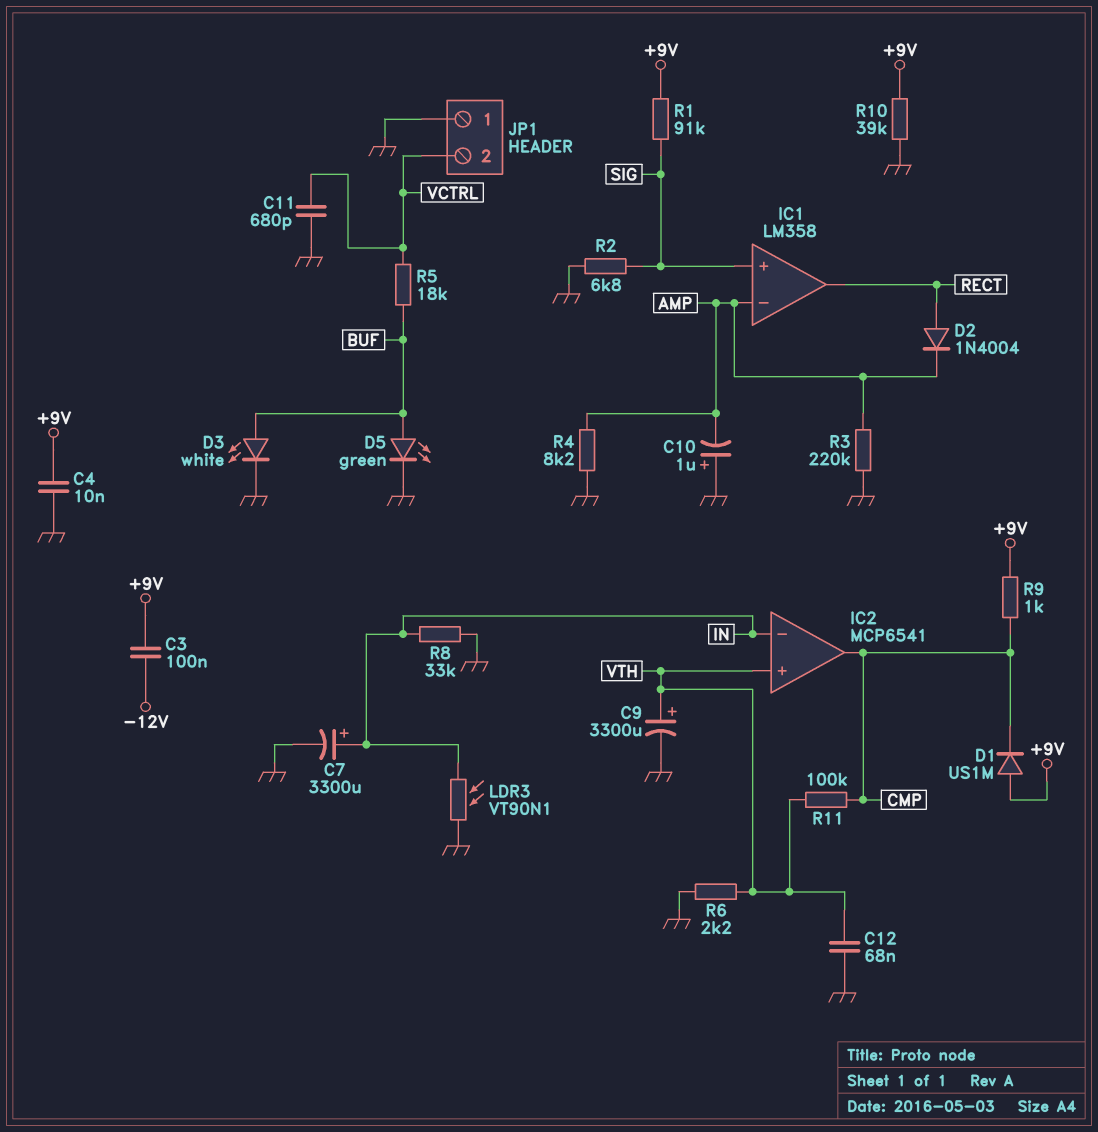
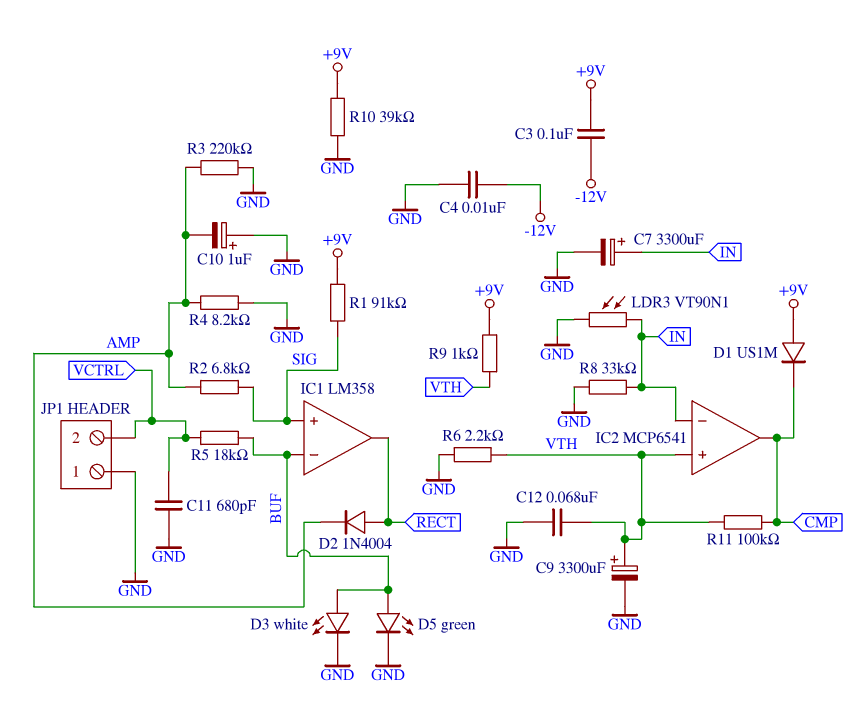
C4: 10nF (+9V, GND) -> 10nF (-12V, GND)
IC1 pin in-: AMP -> BUF
R2: 6.8k (GND, SIG) -> 6.8k (AMP, SIG)
R9: 1k (+9V, CMP) -> 1k (+9V, VTH)

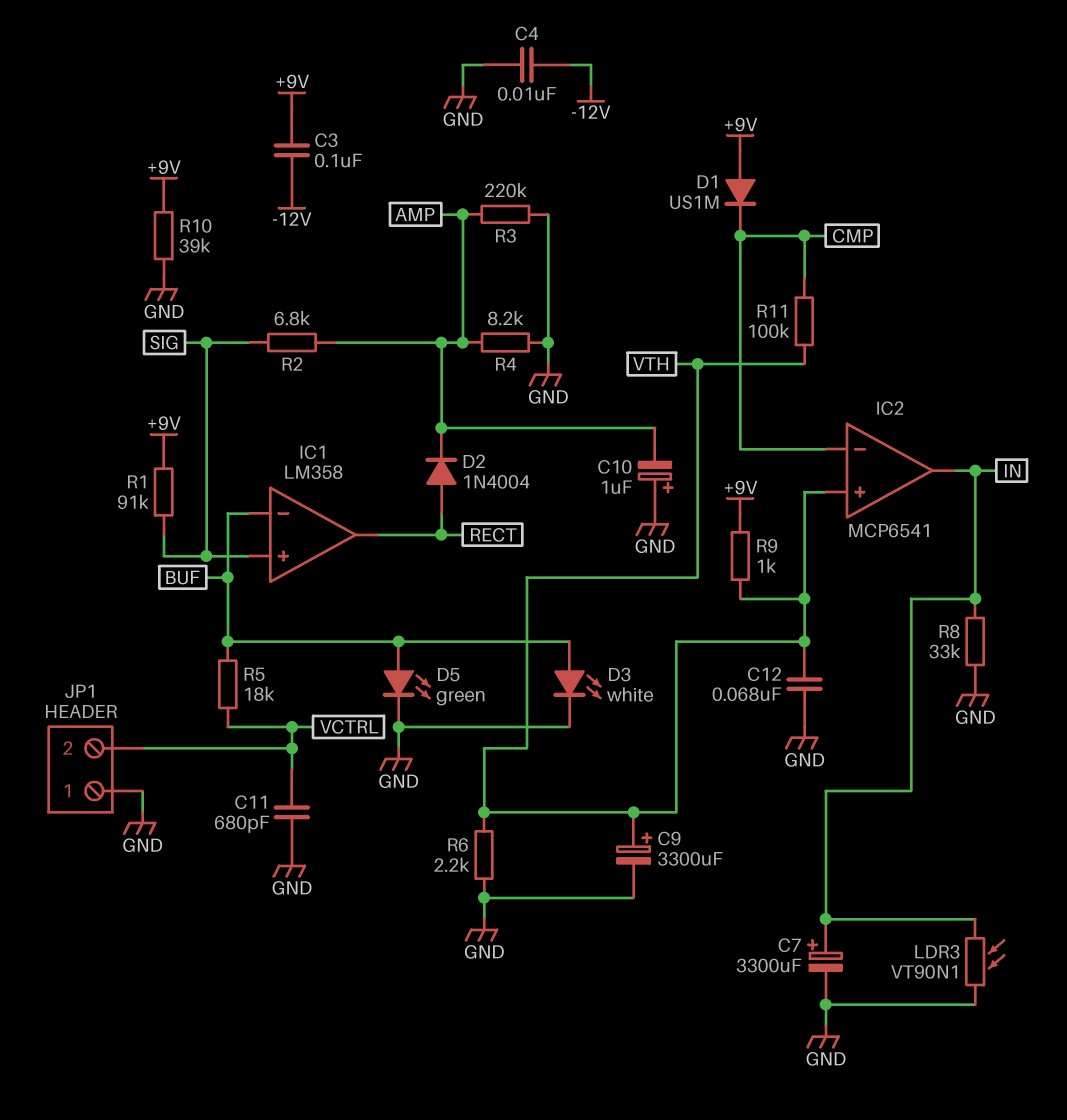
IC2 pin in-: IN -> CMP
IC2 pin out: CMP -> IN

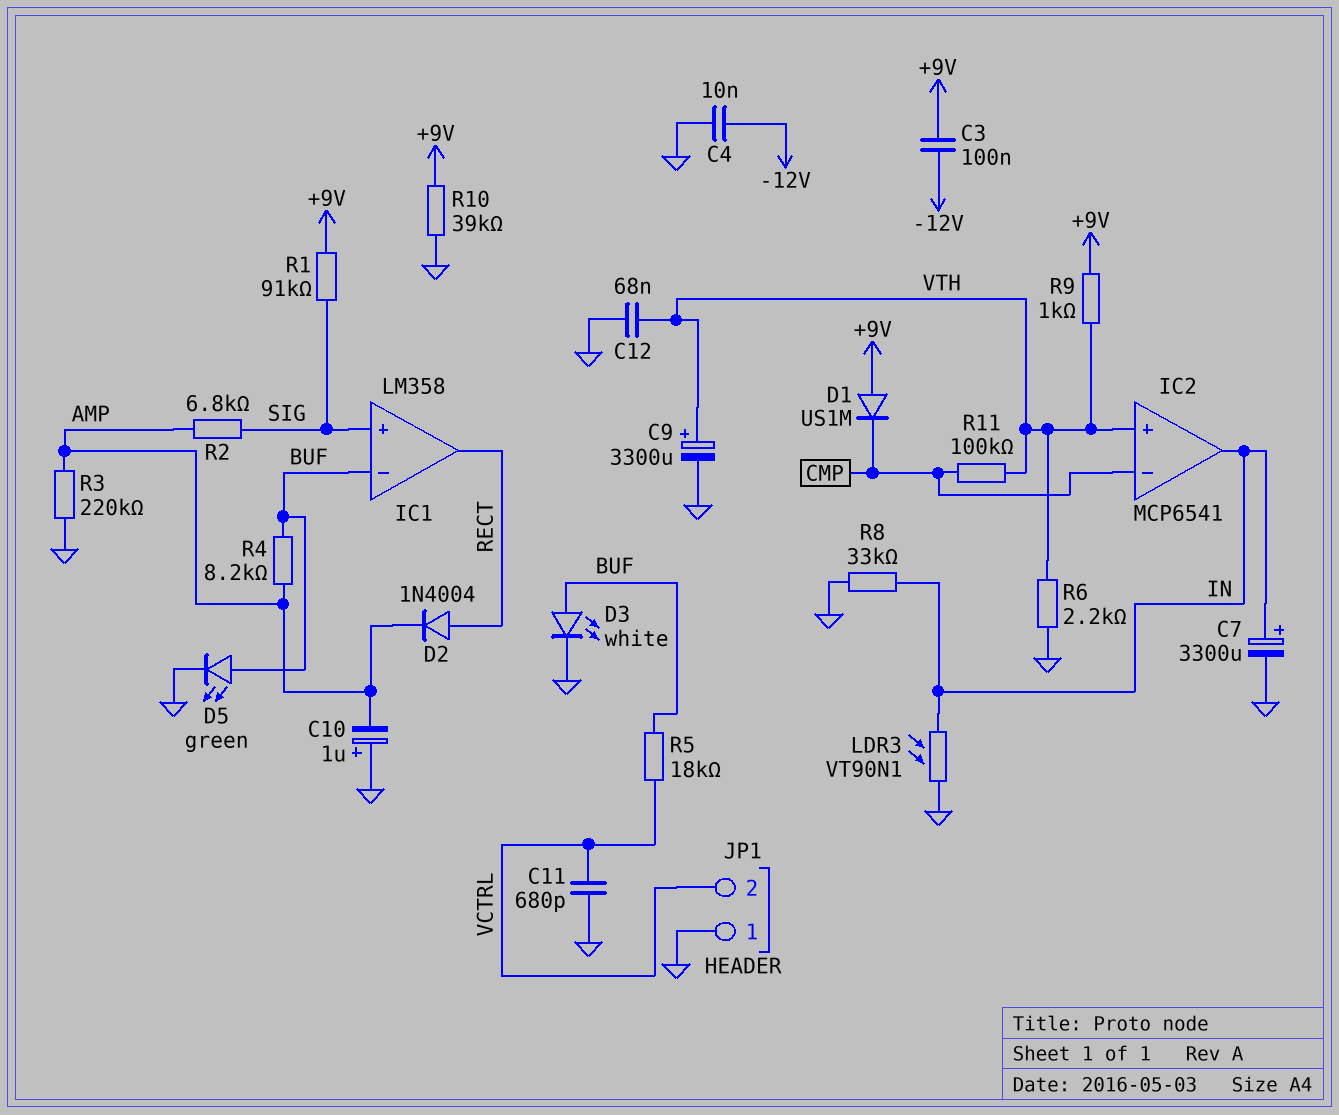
R4: 8.2k (AMP, GND) -> 8.2k (AMP, BUF)

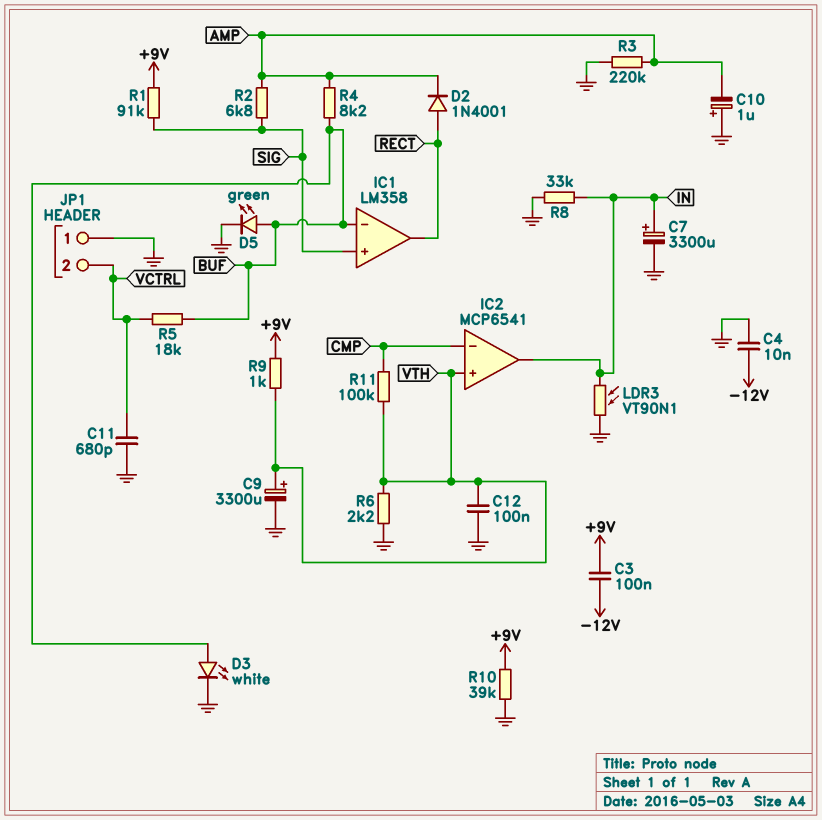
C12: 68nF (GND, VTH) -> 100nF (GND, VTH)
D1: diode US1M (A +9V, K CMP) -> none
D2: diode 1N4004 (A RECT, K AMP) -> diode 1N4001 (A RECT, K AMP)

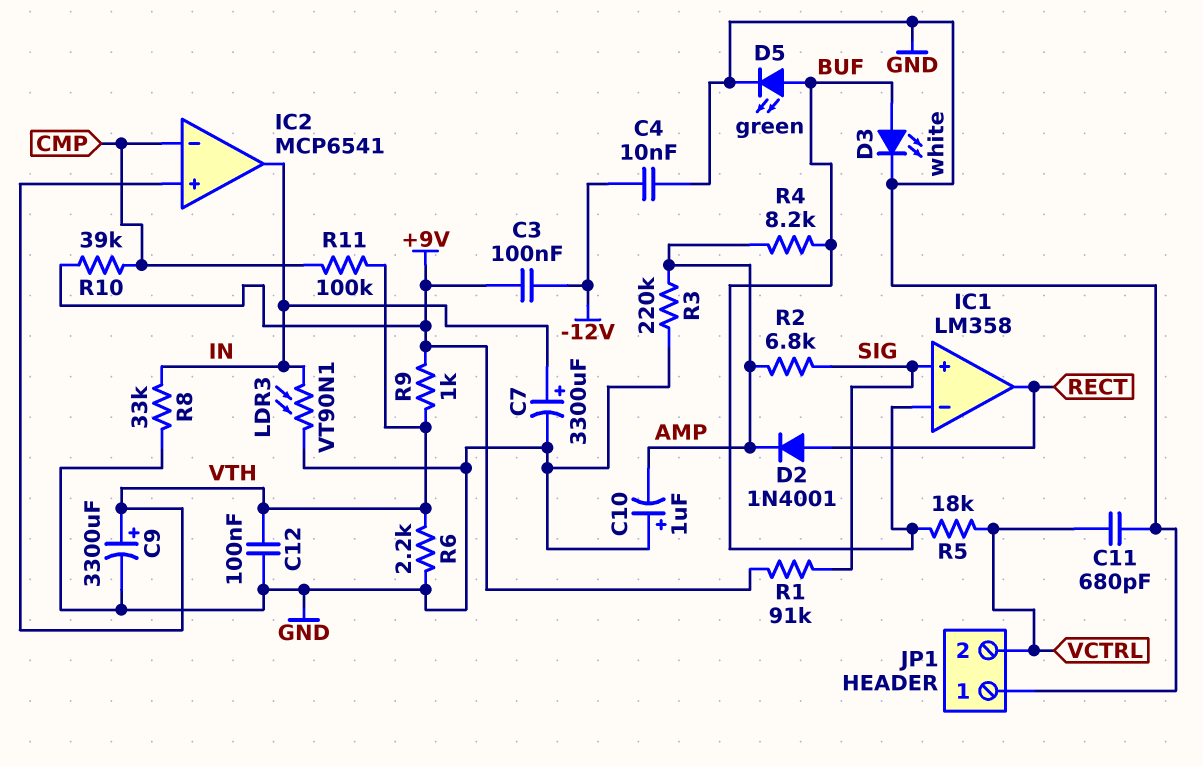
R10: 39k (+9V, GND) -> 39k (+9V, CMP)

